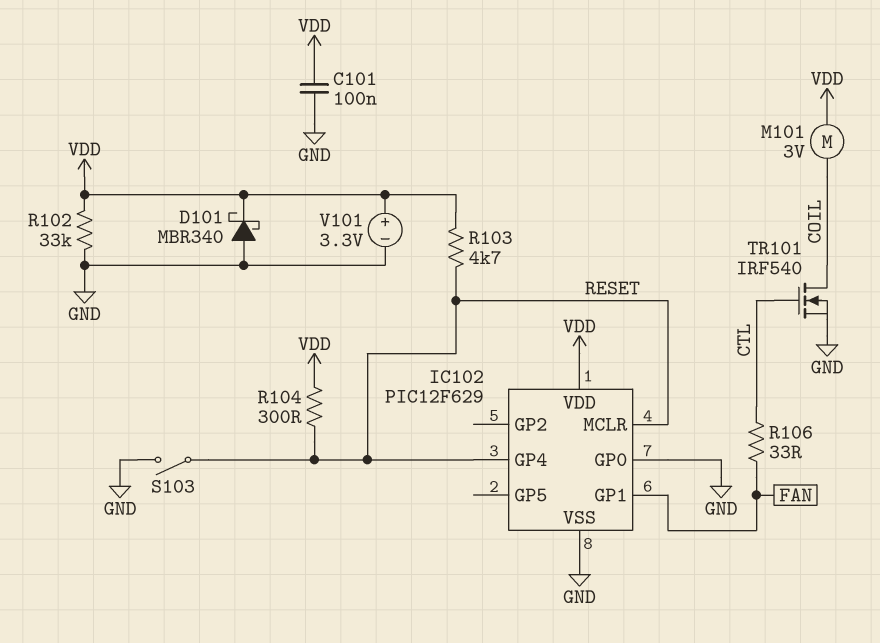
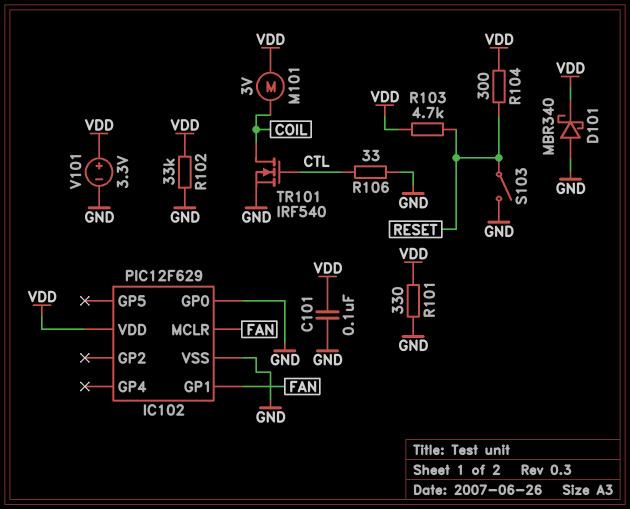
IC102 pin GP4: RESET -> none
IC102 pin MCLR: RESET -> FAN
R101: none -> 330 (GND, VDD)
R106: 33 (CTL, FAN) -> 33 (CTL, GND)

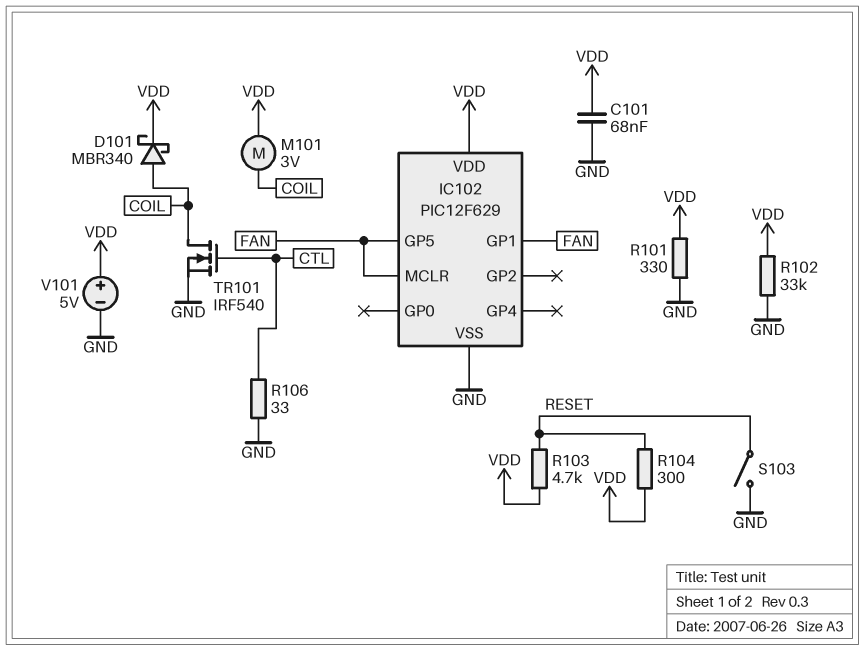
C101: 100nF (GND, VDD) -> 68nF (GND, VDD)
D101: schottky MBR340 (A GND, K VDD) -> schottky MBR340 (A COIL, K VDD)
IC102 pin GP0: GND -> none
IC102 pin GP5: none -> FAN
V101: 3.3V (plus VDD, minus GND) -> 5V (plus VDD, minus GND)

